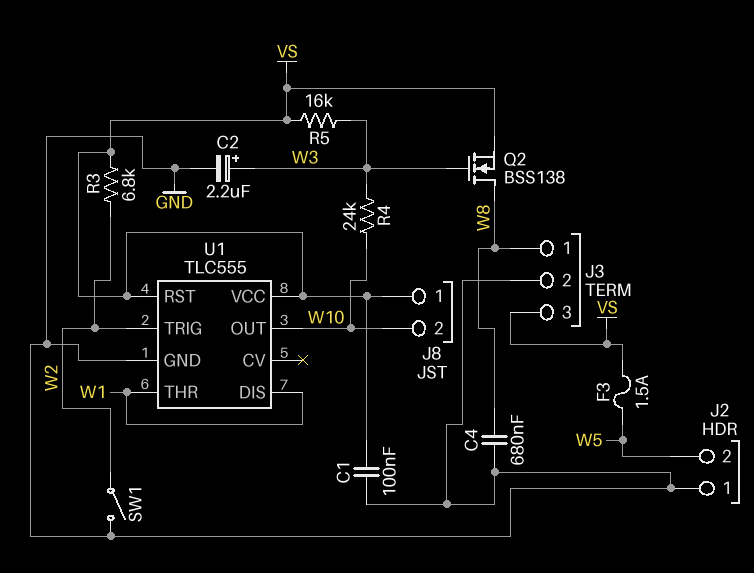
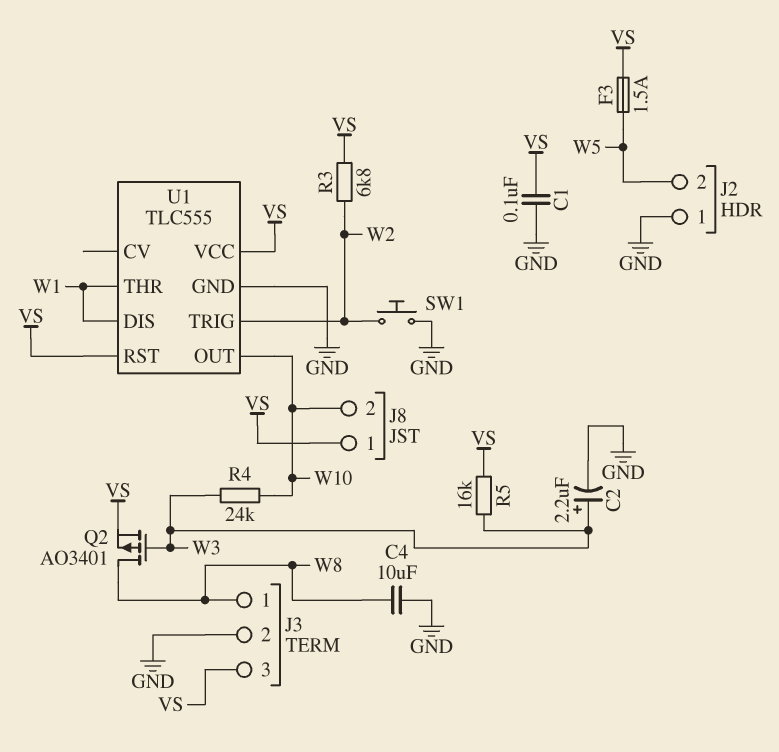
C4: 680nF (GND, W8) -> 10uF (GND, W8)
Q2: NMOS BSS138 (G W3, D W8, S VS) -> PMOS AO3401 (G W3, D W8, S VS)
SW1: switch (GND, W2) -> button (GND, W2)

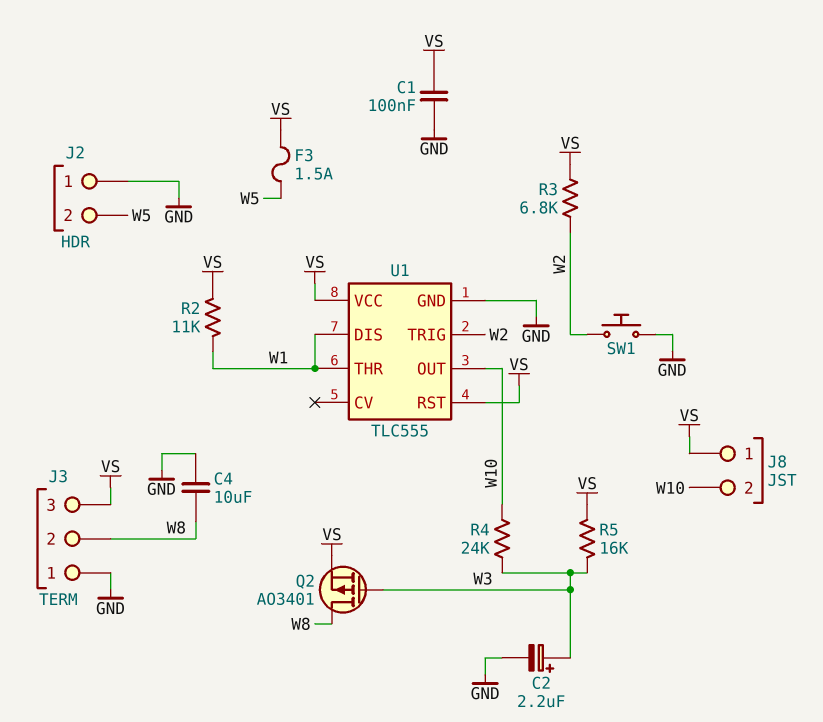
J3 pin 1: W8 -> GND
J3 pin 2: GND -> W8
R2: none -> 11k (VS, W1)

